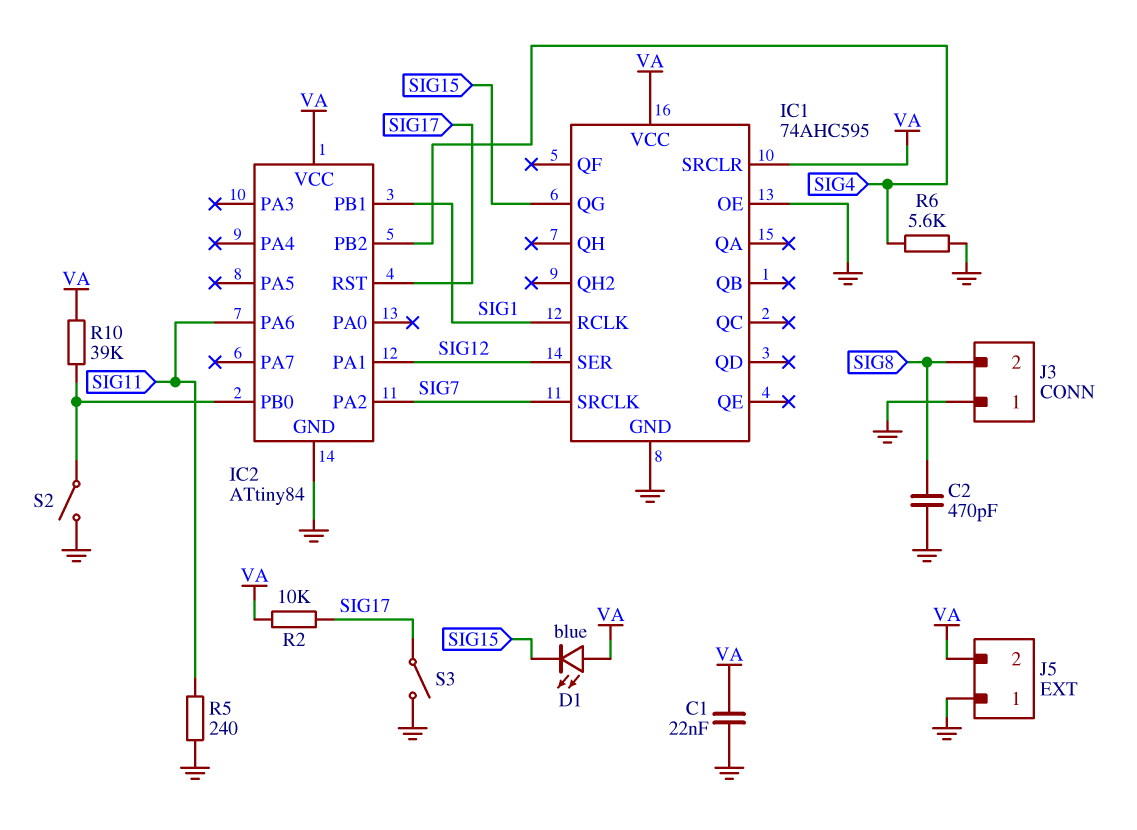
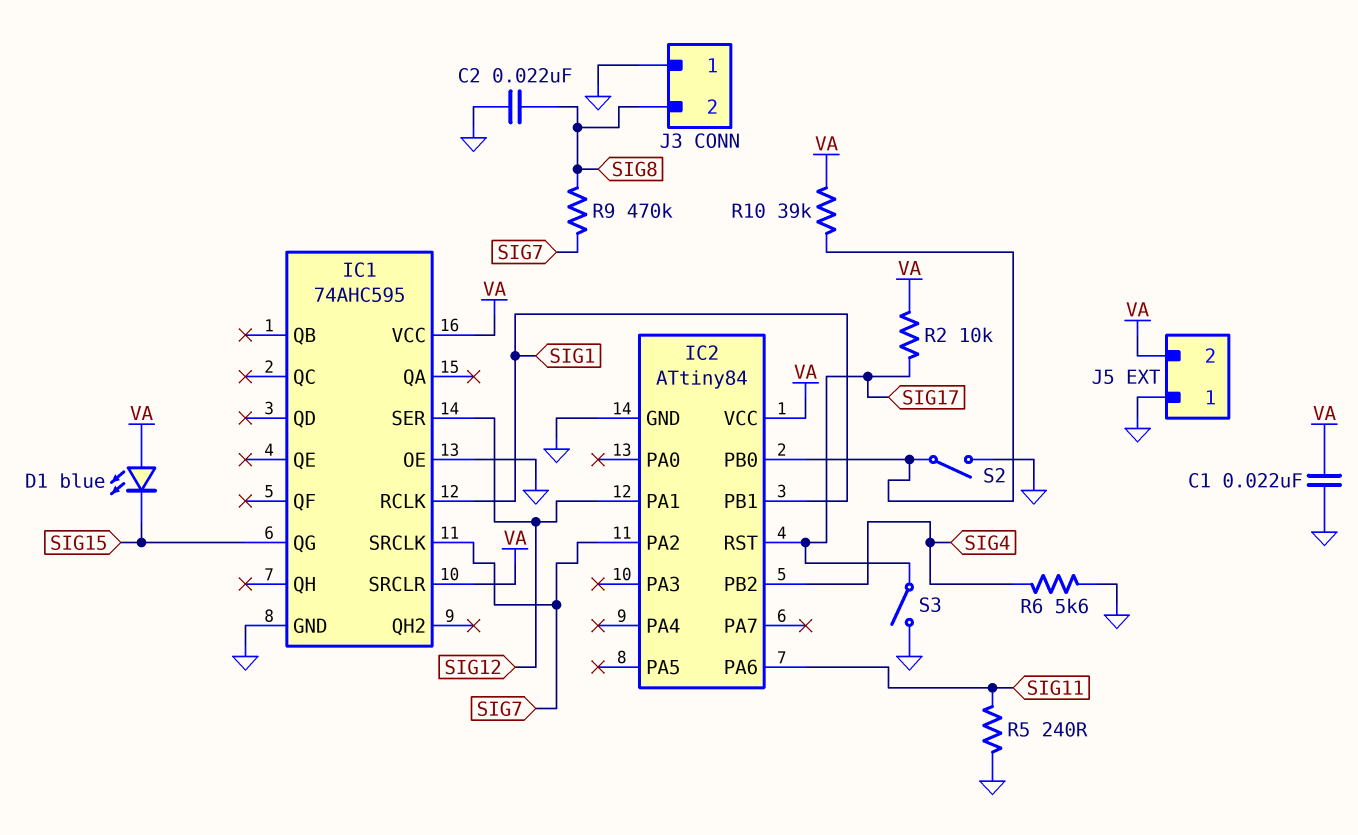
C2: 470pF (GND, SIG8) -> 22nF (GND, SIG8)
R9: none -> 470k (SIG7, SIG8)

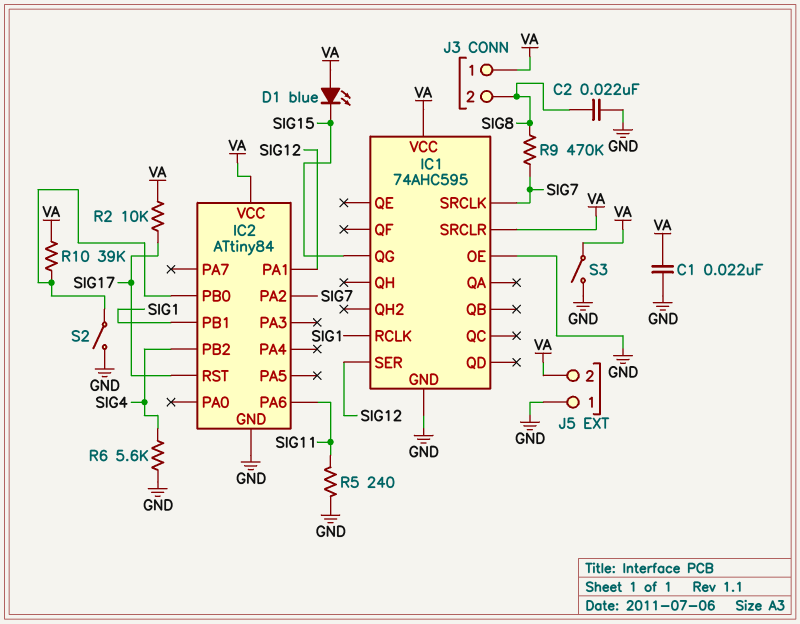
J3 pin 1: GND -> VA
S3: switch (GND, SIG17) -> switch (GND, VA)

